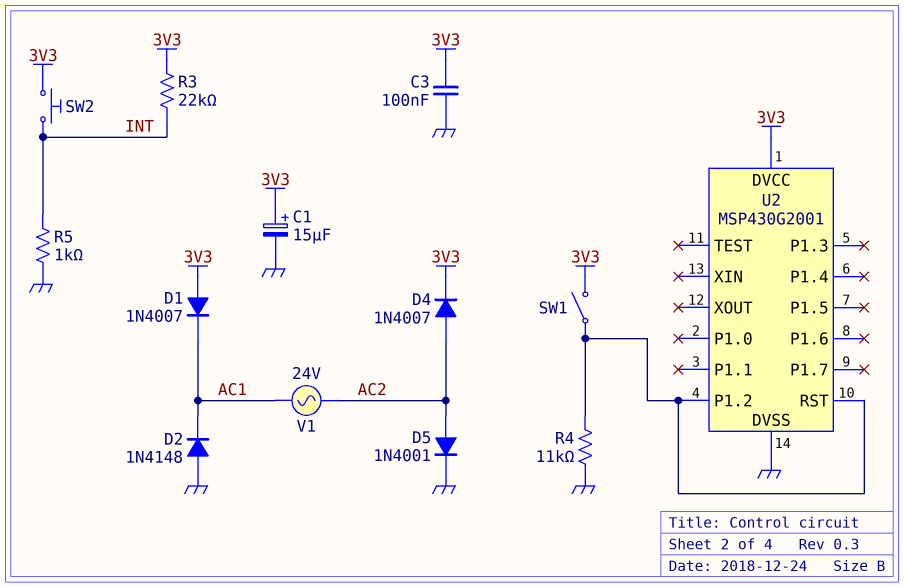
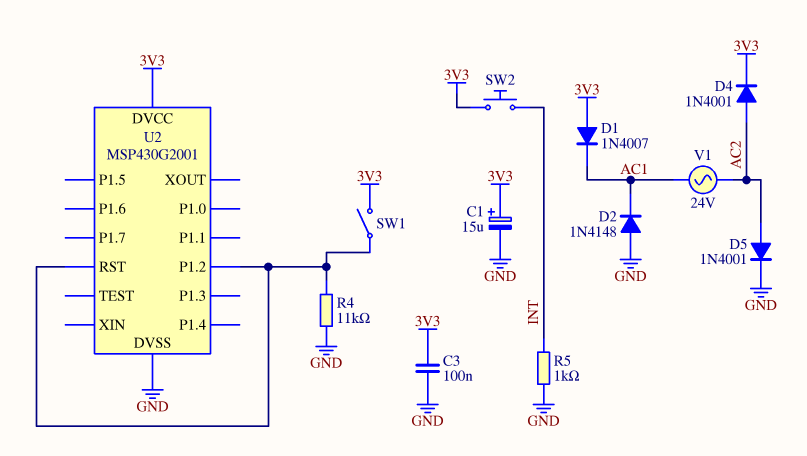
D4: diode 1N4007 (A AC2, K 3V3) -> diode 1N4001 (A AC2, K 3V3)
R3: 22k (3V3, INT) -> none

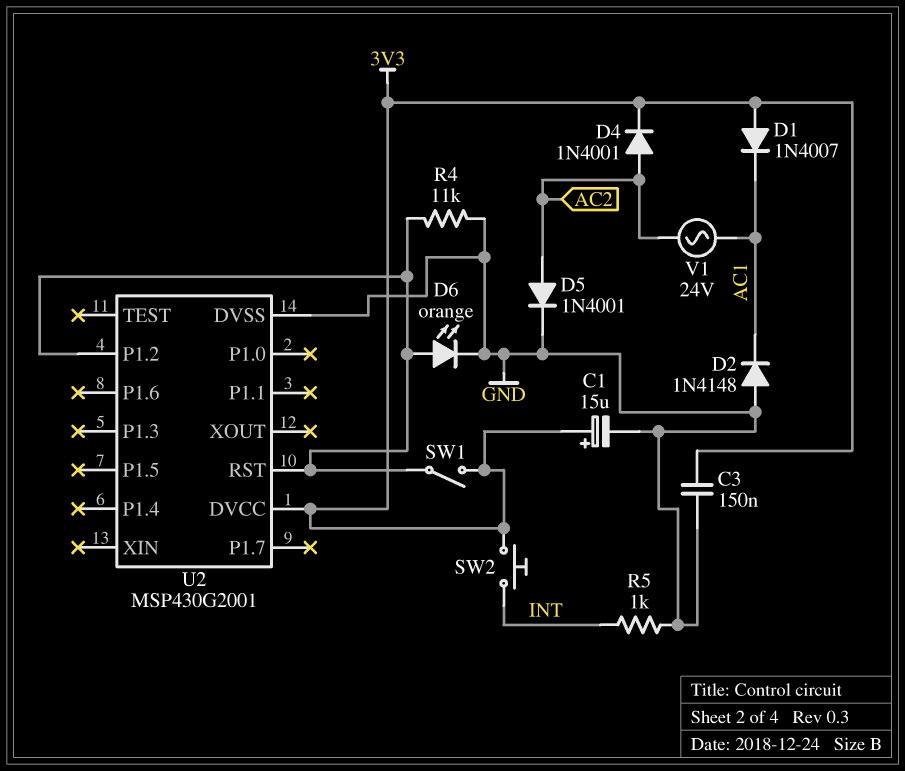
C3: 100nF (3V3, GND) -> 150nF (3V3, GND)
D6: none -> LED orange (A U2/P1.2, K GND)

